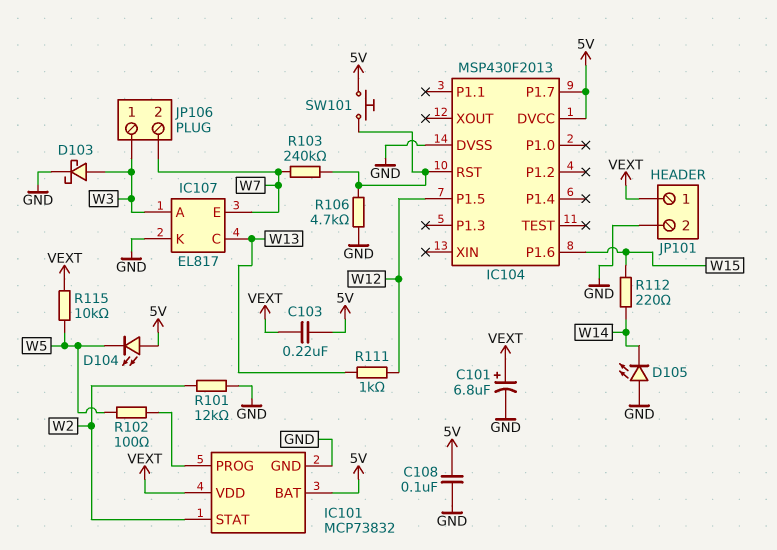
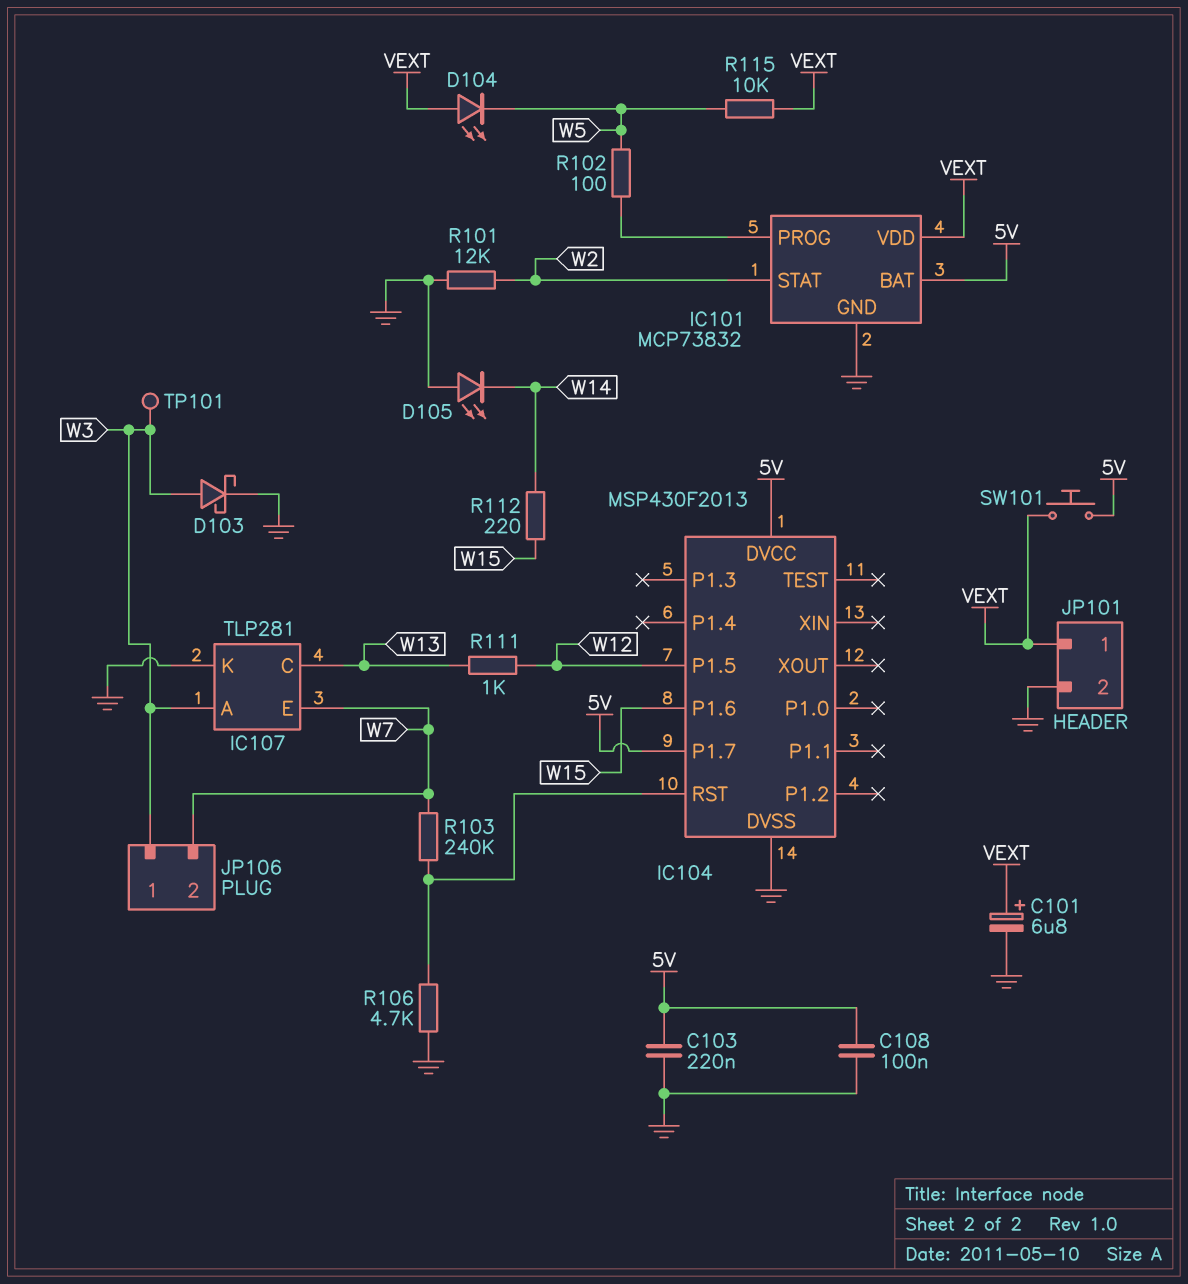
C103: 220nF (5V, VEXT) -> 220nF (5V, GND)
D104: LED (A 5V, K W5) -> LED (A VEXT, K W5)
IC107: EL817 -> TLP281
SW101: button (5V, IC104/RST) -> button (5V, VEXT)
TP101: none -> test point (W3)

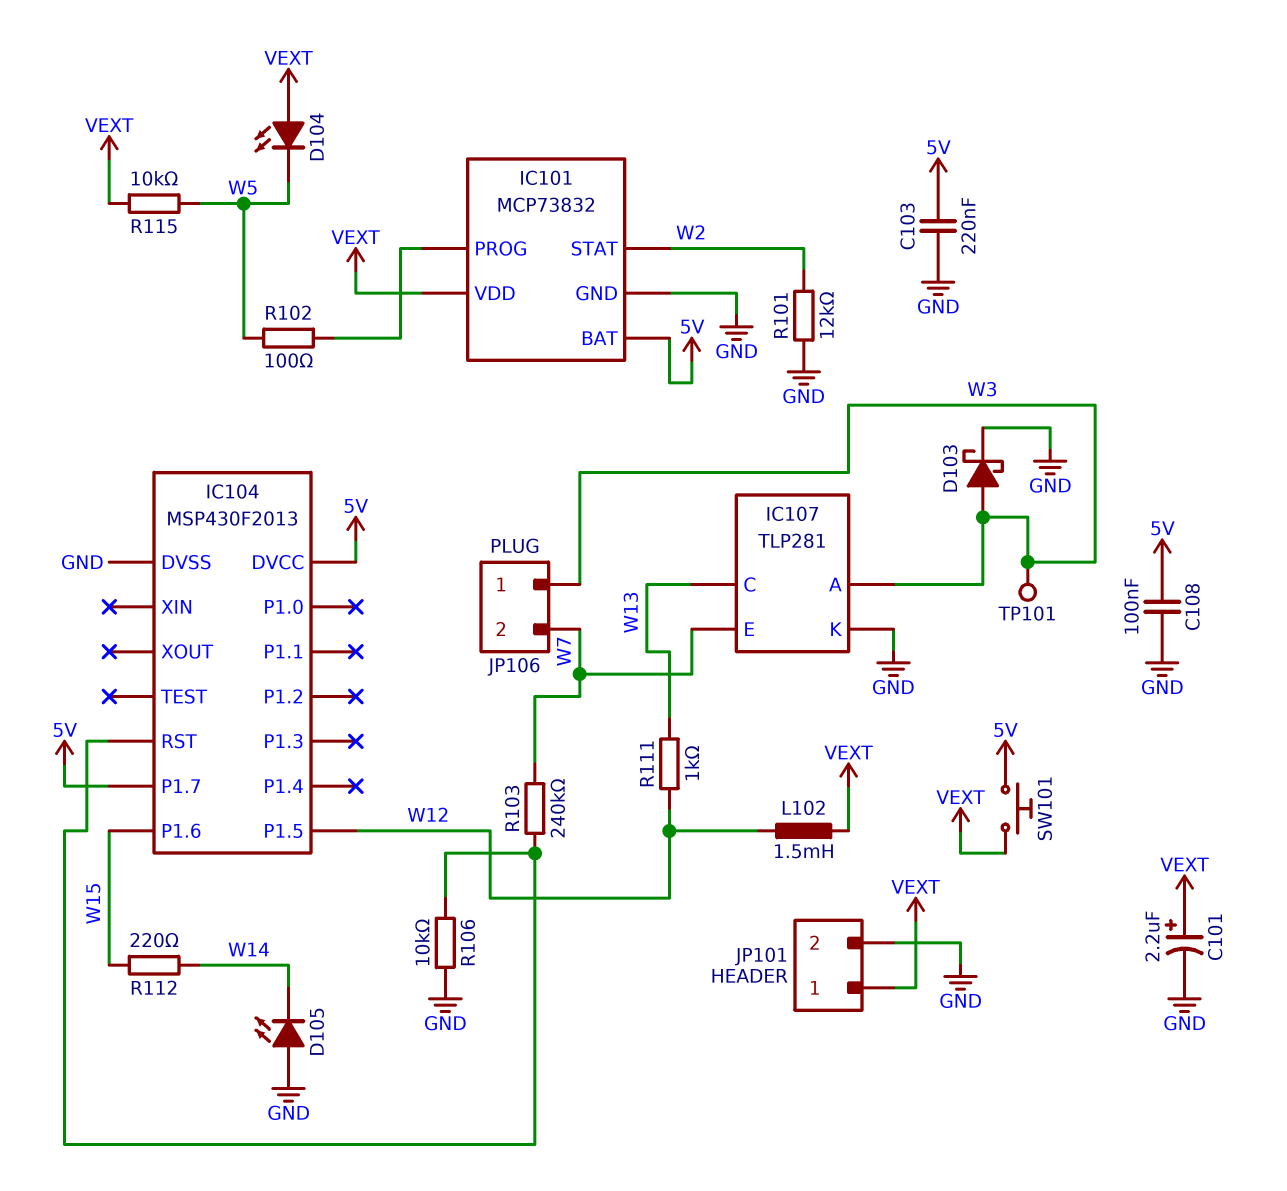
C101: 6.8uF (plus VEXT, minus GND) -> 2.2uF (plus VEXT, minus GND)
L102: none -> 1.5mH (VEXT, W12)
R106: 4.7k (GND, IC104/RST) -> 10k (GND, IC104/RST)

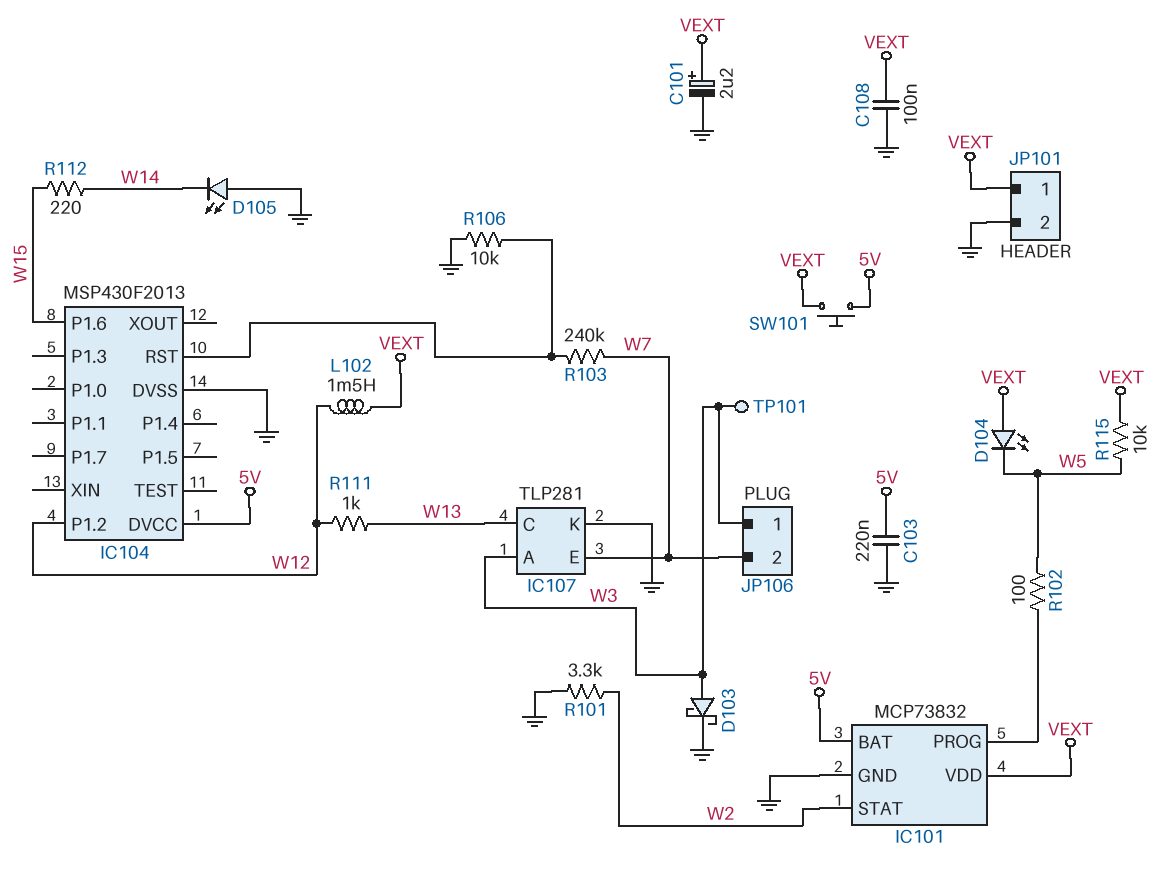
C108: 100nF (5V, GND) -> 100nF (GND, VEXT)
IC104 pin P1.2: none -> W12
IC104 pin P1.5: W12 -> none
IC104 pin P1.7: 5V -> none
R101: 12k (GND, W2) -> 3.3k (GND, W2)

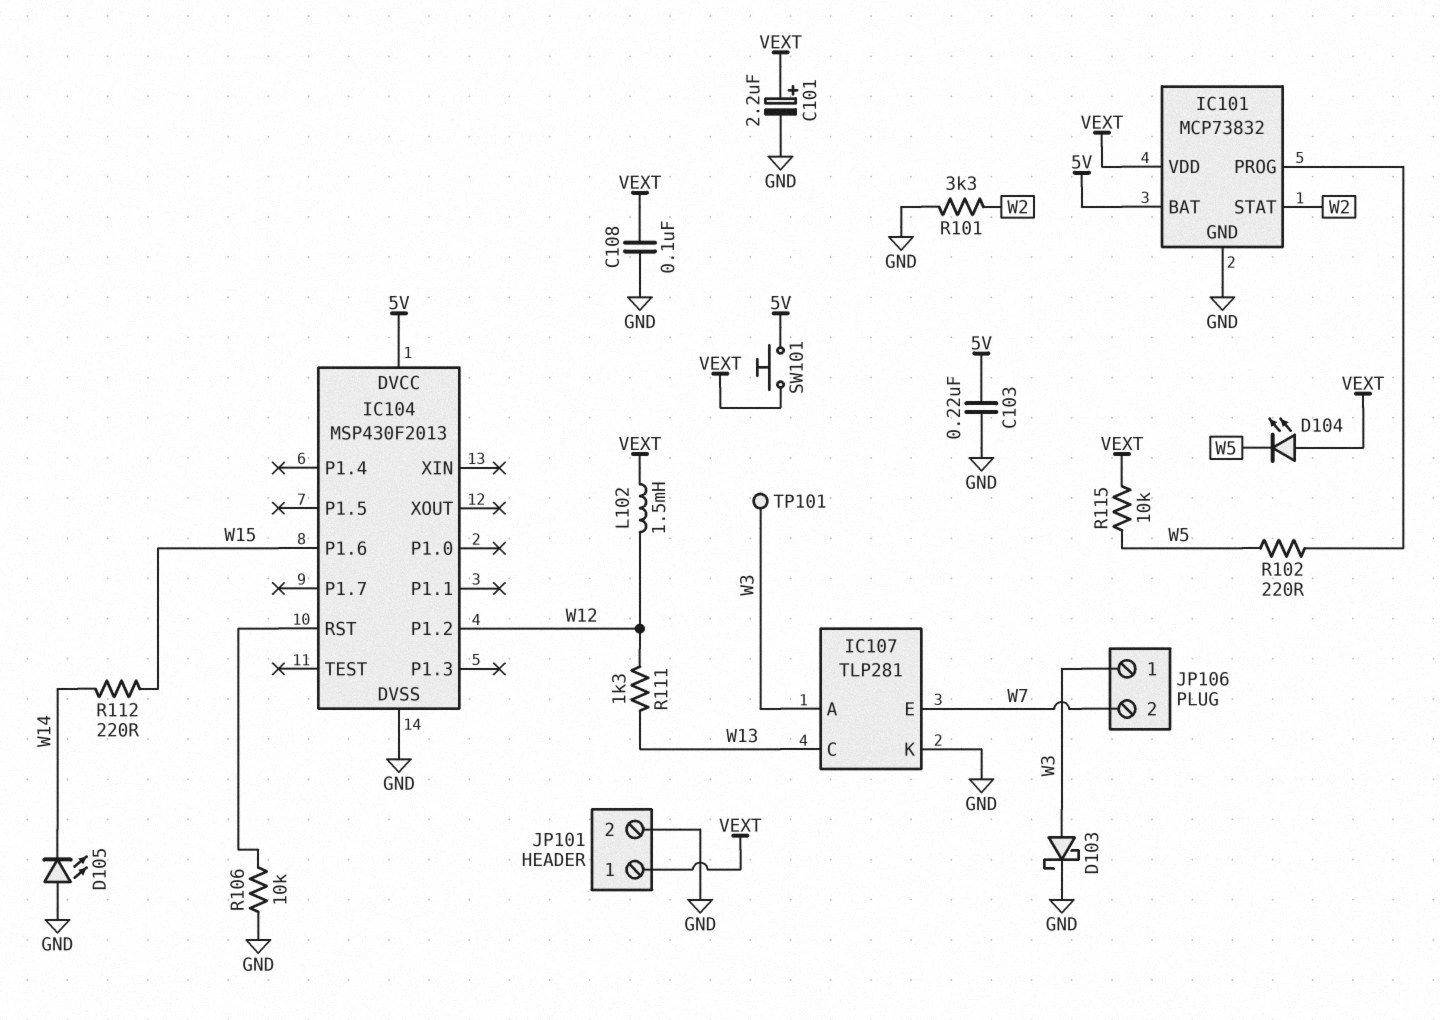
R102: 100 (IC101/PROG, W5) -> 220 (IC101/PROG, W5)
R103: 240k (IC104/RST, W7) -> none
R111: 1k (W12, W13) -> 1.3k (W12, W13)

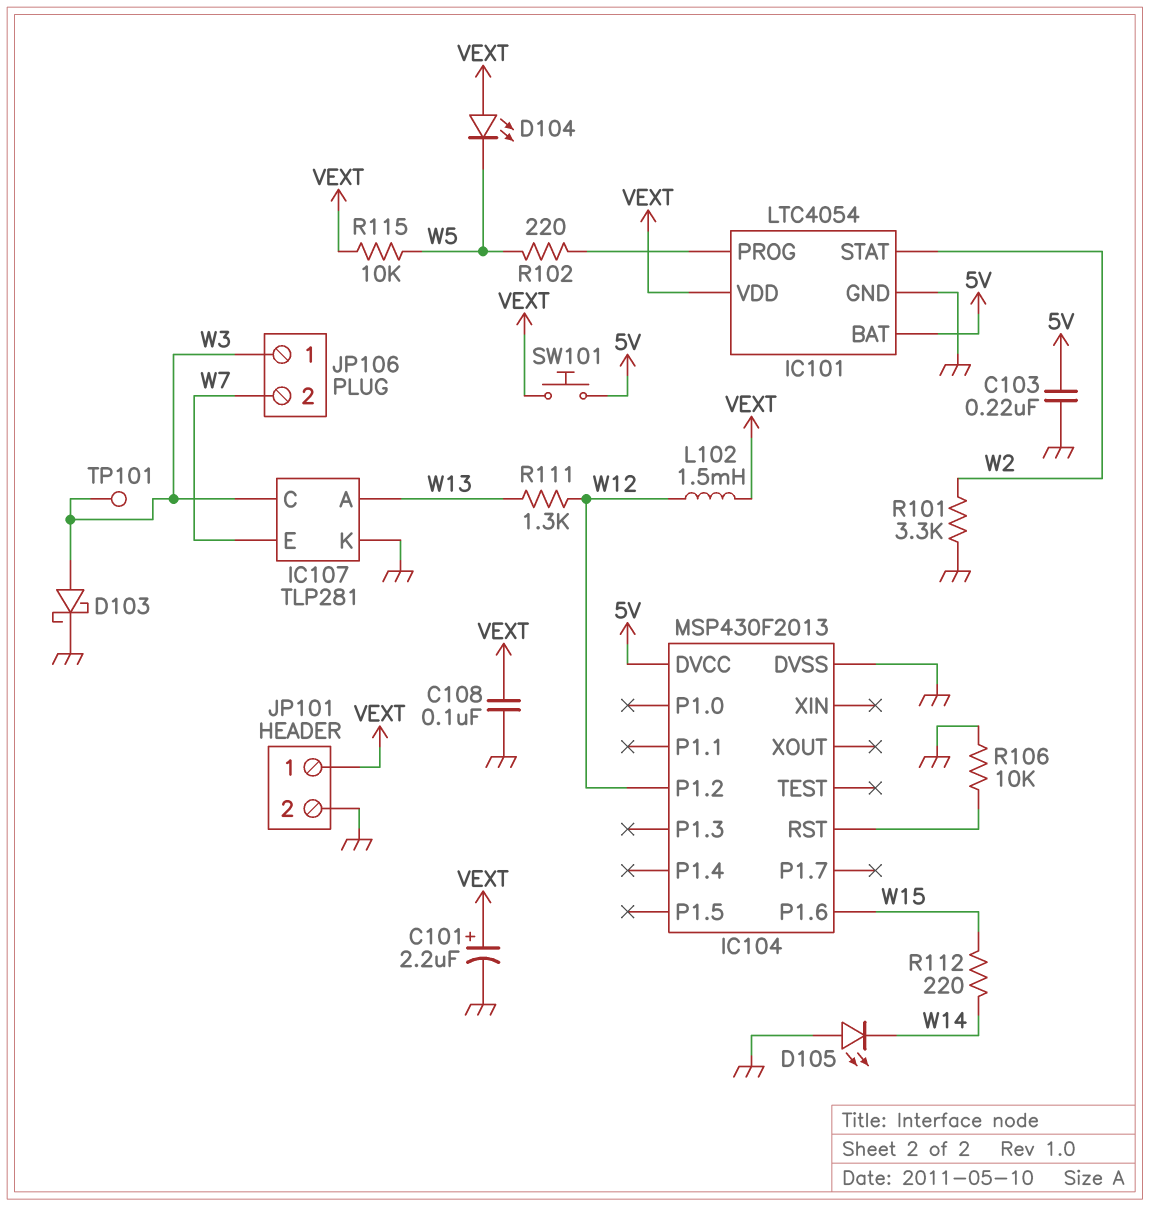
IC101: MCP73832 -> LTC4054
IC107 pin A: W3 -> W13
IC107 pin C: W13 -> W3

